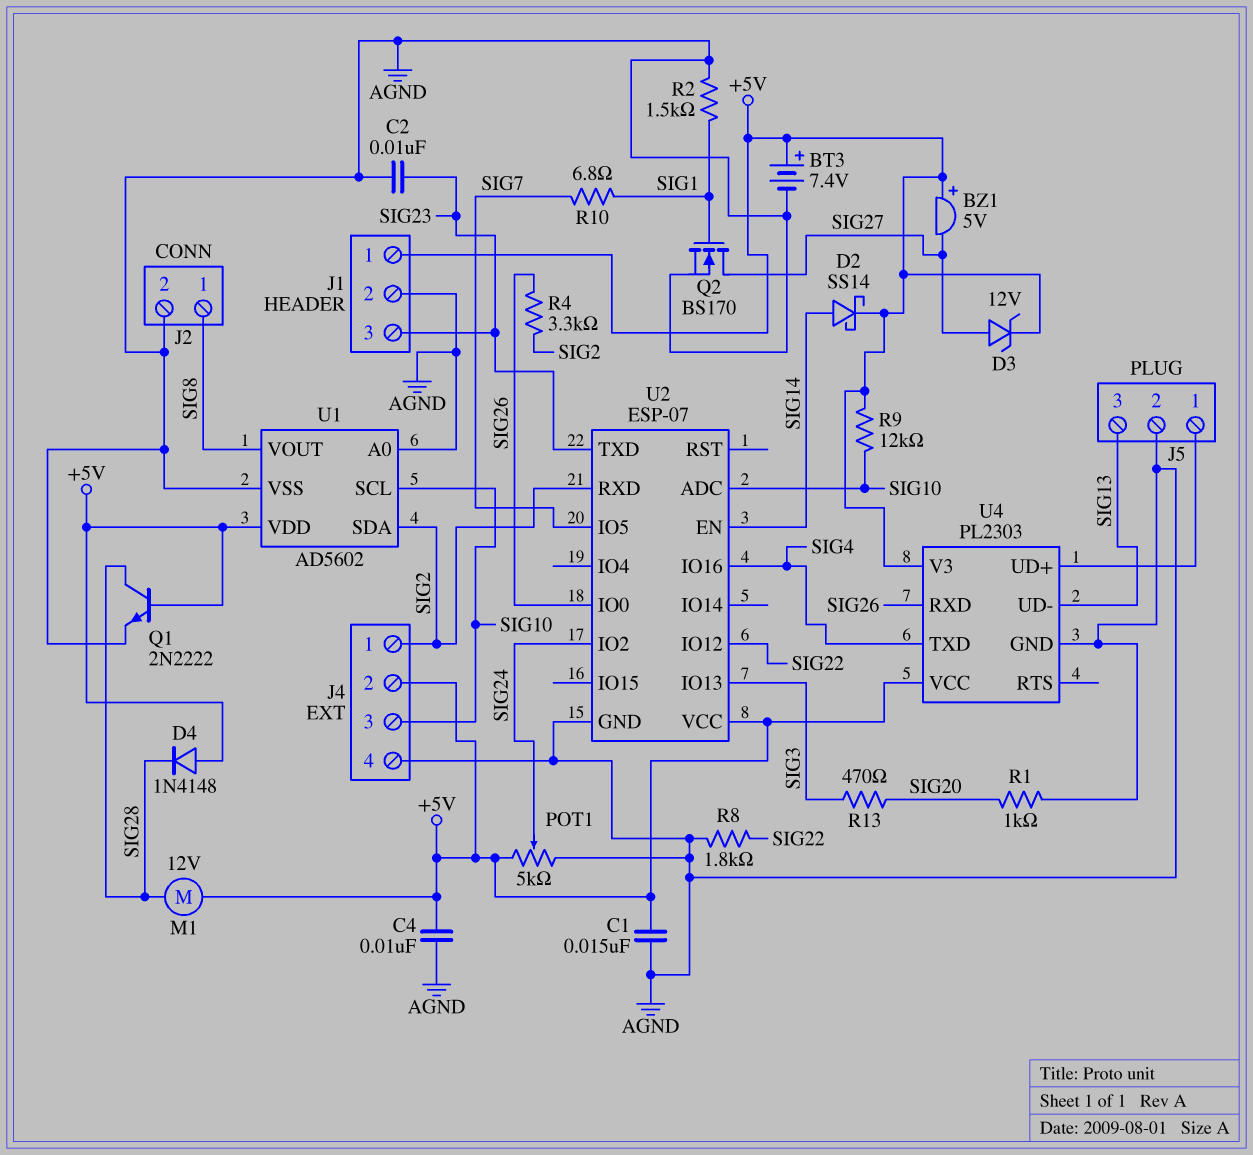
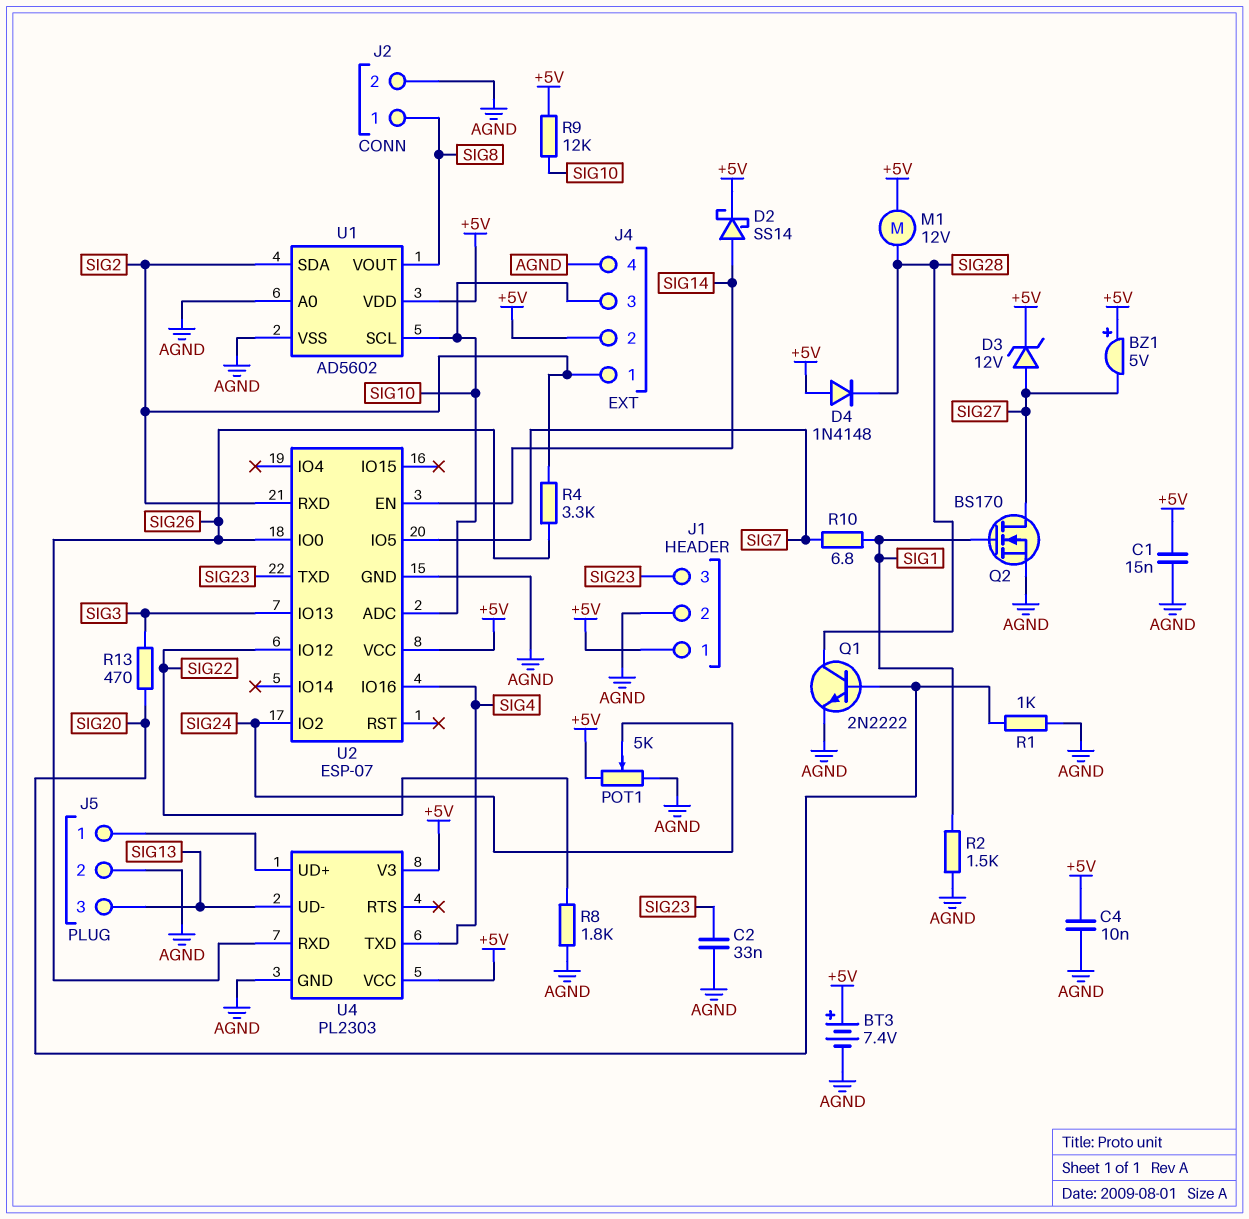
C2: 10nF (AGND, SIG23) -> 33nF (AGND, SIG23)
Q1: NPN 2N2222 (B +5V, C SIG28, E AGND) -> NPN 2N2222 (B SIG20, C SIG28, E AGND)

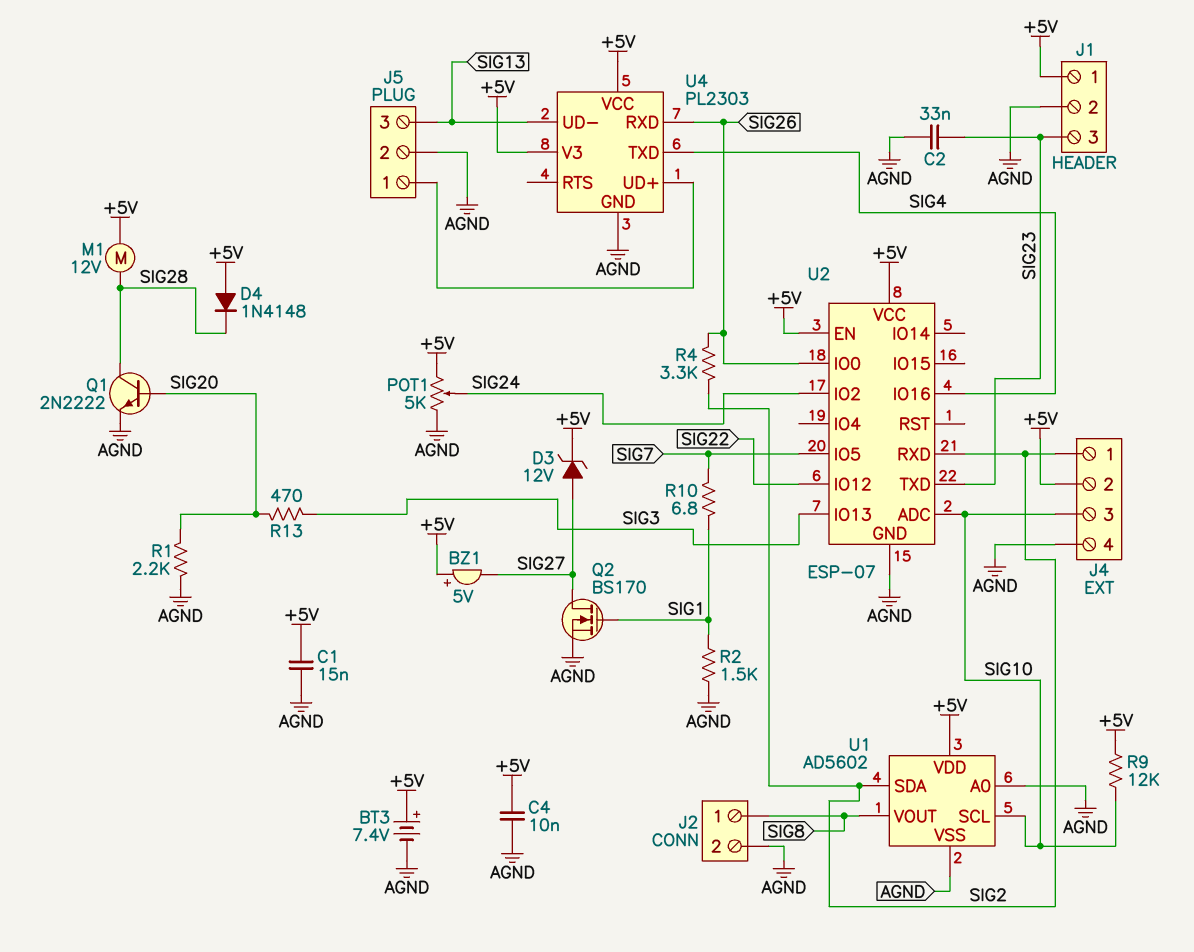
D2: schottky SS14 (A SIG14, K +5V) -> none
R1: 1k (AGND, SIG20) -> 2.2k (AGND, SIG20)
R8: 1.8k (AGND, SIG22) -> none
U2 pin EN: SIG14 -> +5V

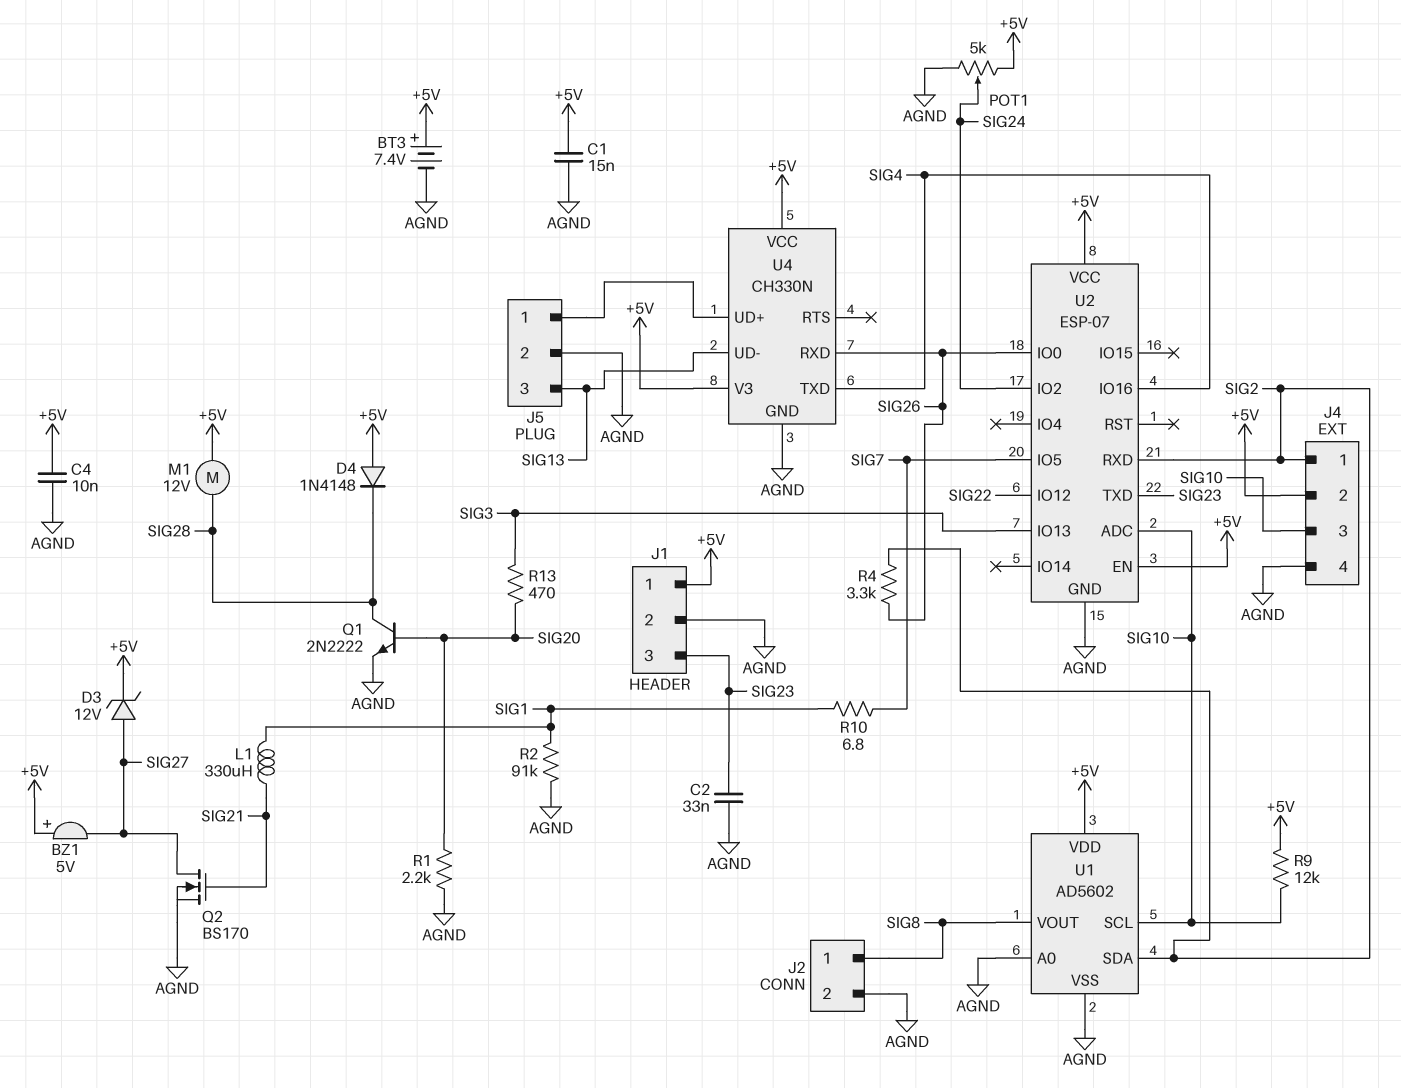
L1: none -> 330uH (SIG1, SIG21)
Q2: NMOS BS170 (G SIG1, D SIG27, S AGND) -> NMOS BS170 (G SIG21, D SIG27, S AGND)
R2: 1.5k (AGND, SIG1) -> 91k (AGND, SIG1)
U4: PL2303 -> CH330N

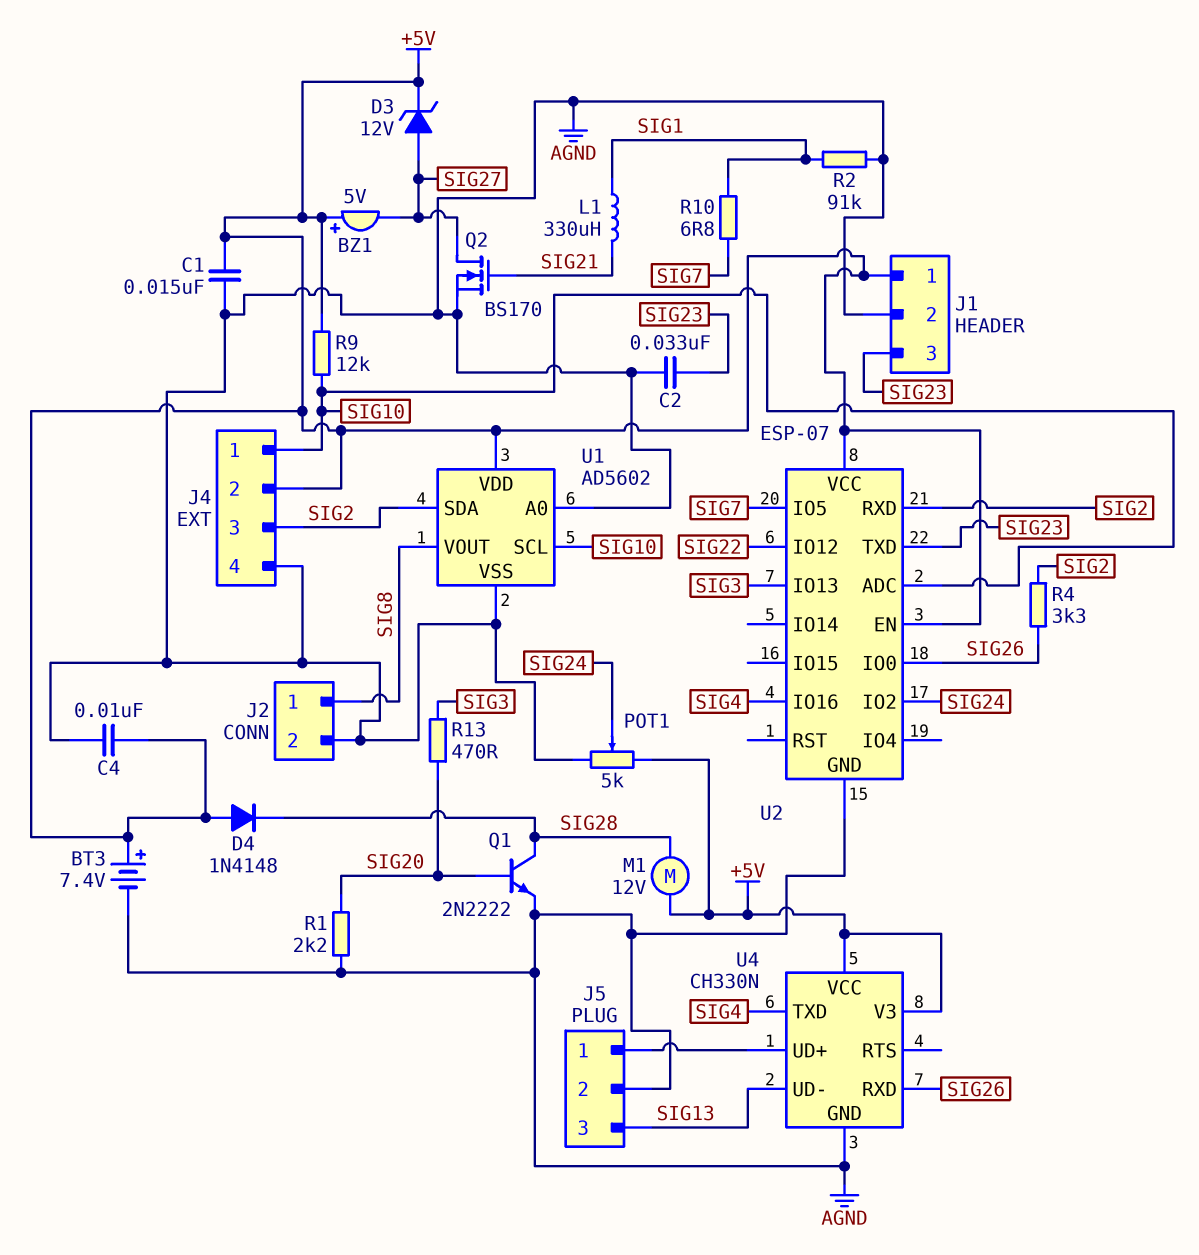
J4 pin 1: SIG2 -> SIG10
J4 pin 3: SIG10 -> SIG2

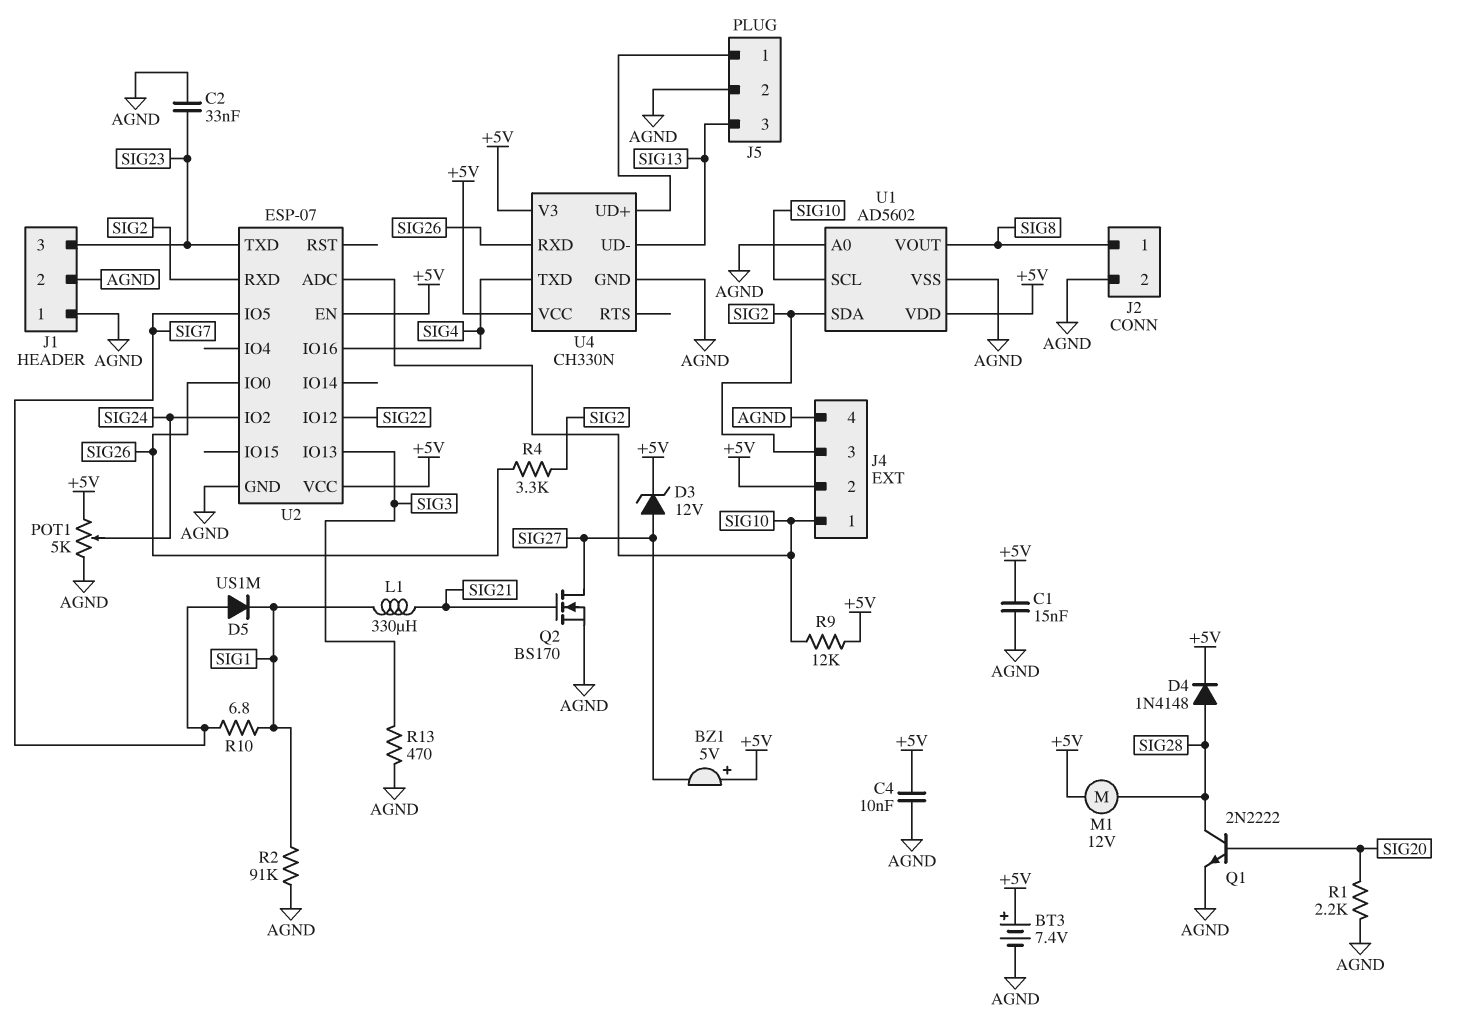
D4: diode 1N4148 (A +5V, K SIG28) -> diode 1N4148 (A SIG28, K +5V)
D5: none -> diode US1M (A SIG7, K SIG1)
J1 pin 1: +5V -> AGND
R13: 470 (SIG3, SIG20) -> 470 (AGND, SIG3)

